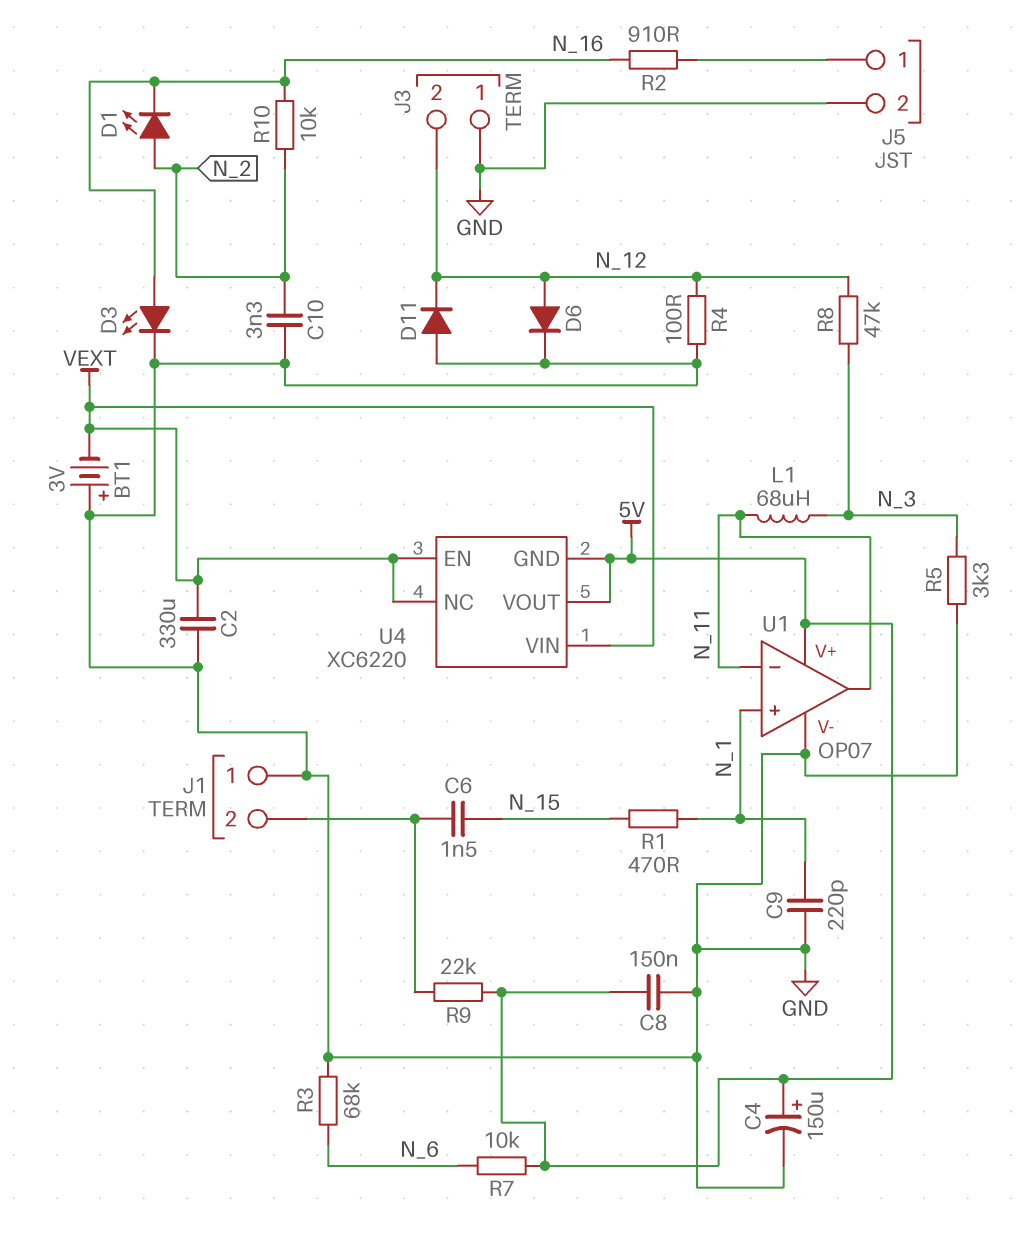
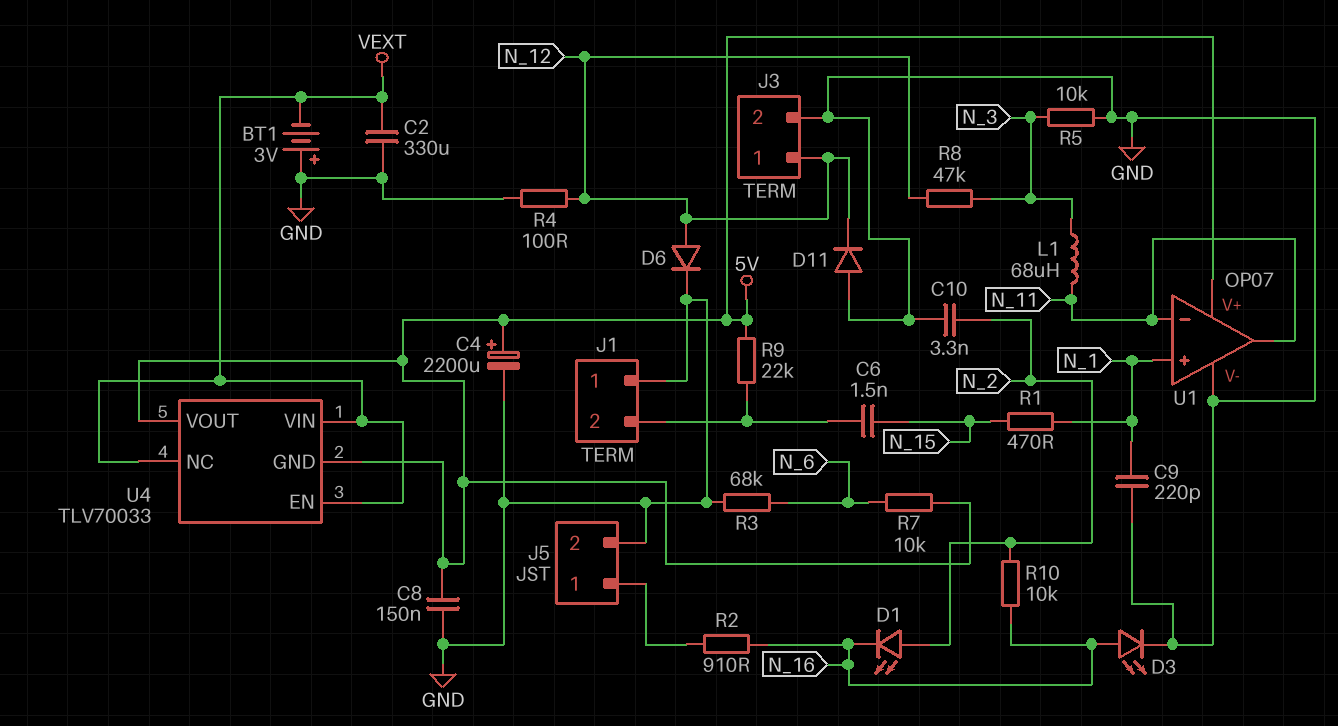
C4: 150uF (plus 5V, minus GND) -> 2200uF (plus 5V, minus GND)
J3 pin 1: GND -> N_12
J3 pin 2: N_12 -> GND
R5: 3.3k (GND, N_3) -> 10k (GND, N_3)
U4: XC6220 -> TLV70033

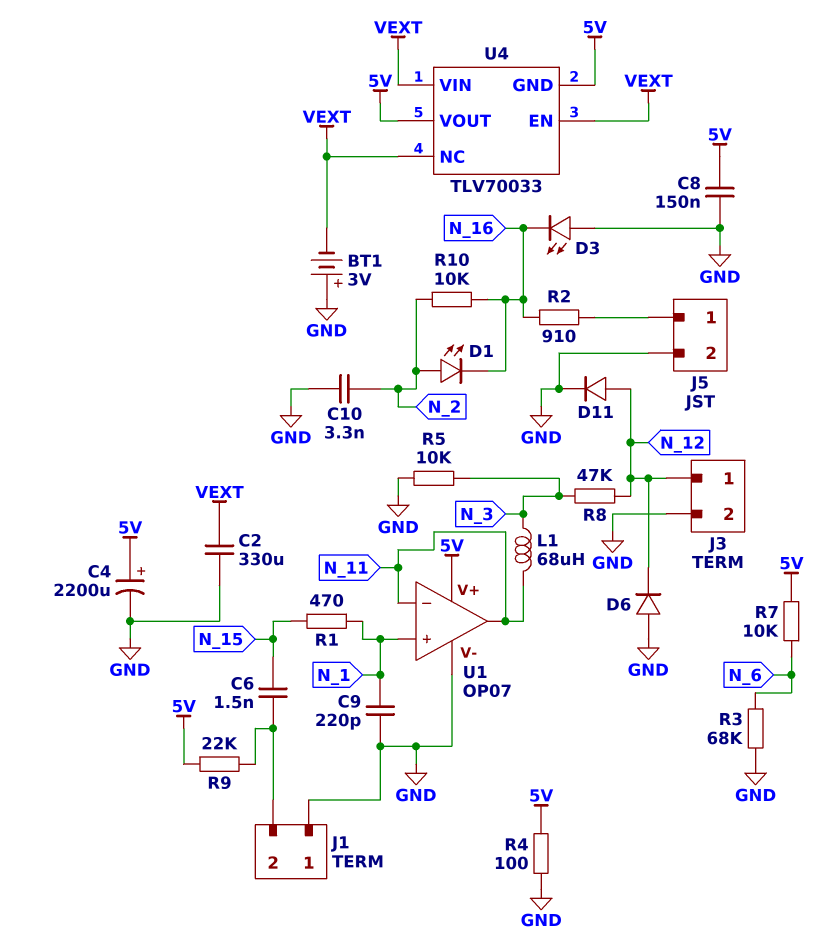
D3: LED (A N_16, K GND) -> LED (A GND, K N_16)
D6: diode (A N_12, K GND) -> diode (A GND, K N_12)
D11: diode (A GND, K N_12) -> diode (A N_12, K GND)
R4: 100 (GND, N_12) -> 100 (5V, GND)

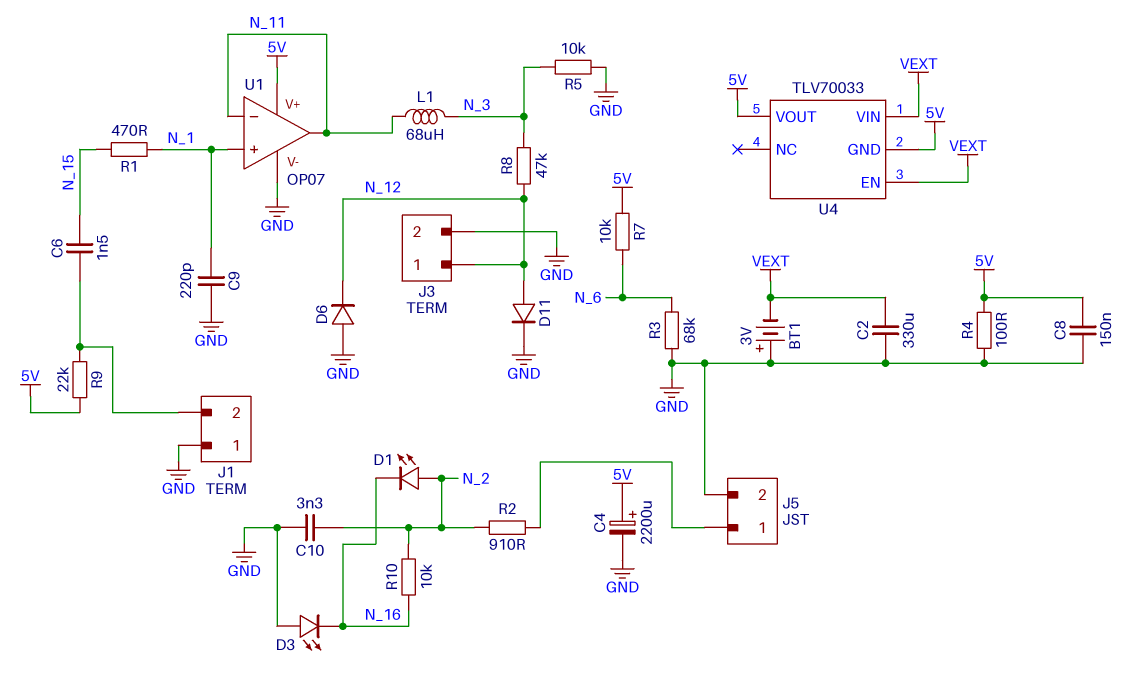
R2: 910 (J5/1, N_16) -> 910 (J5/1, N_2)
U4 pin NC: VEXT -> none

